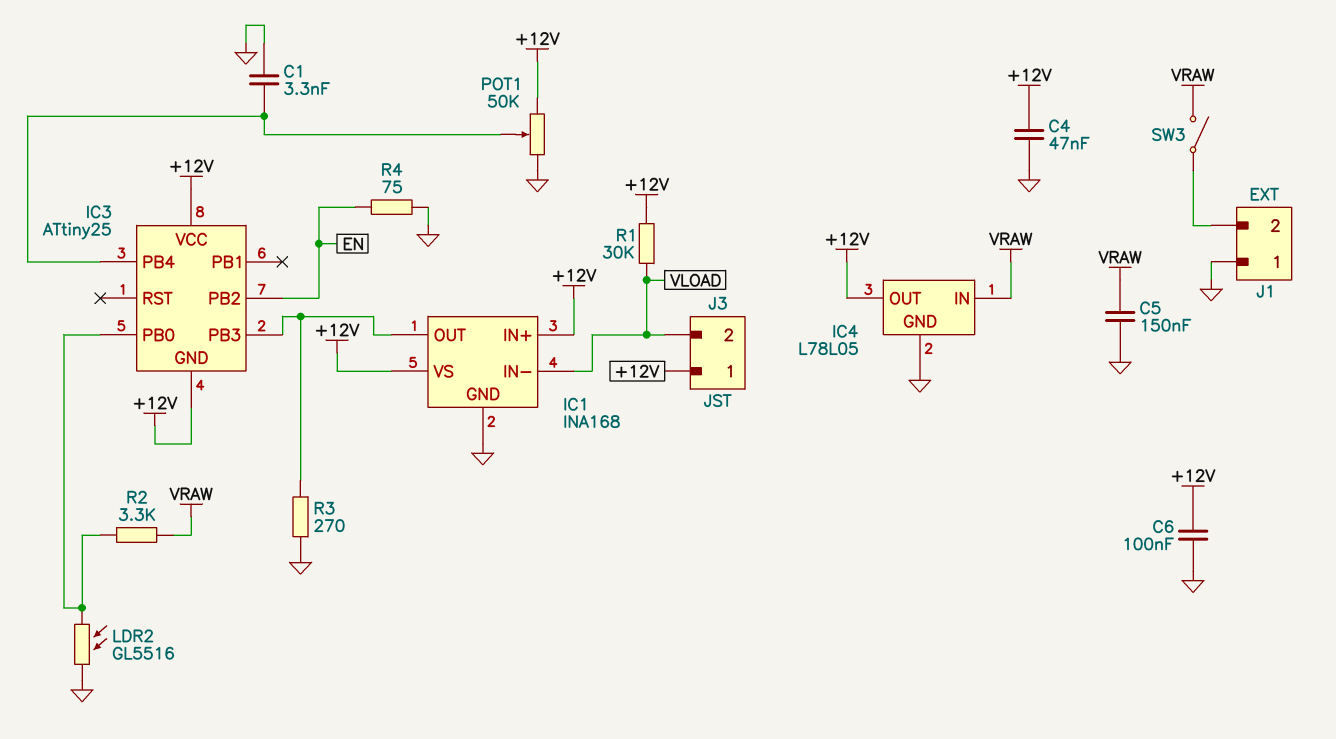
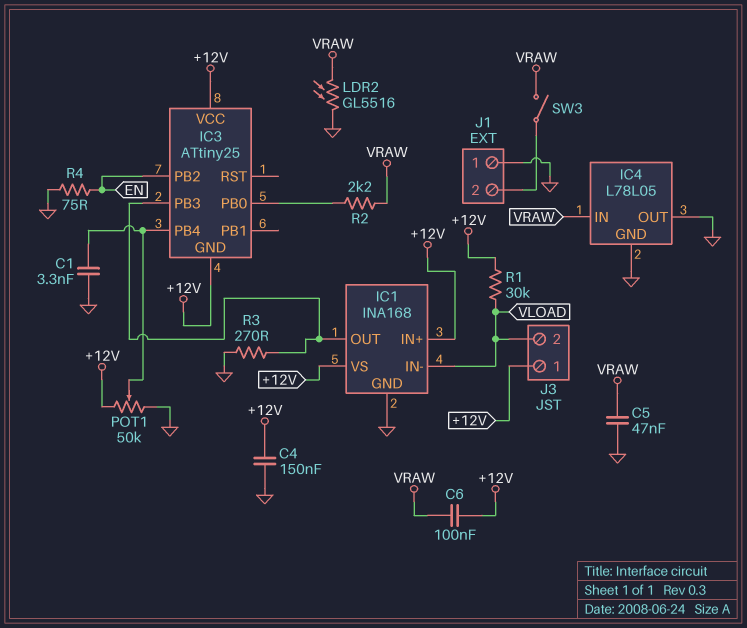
C4: 47nF (+12V, GND) -> 150nF (+12V, GND)
C5: 150nF (GND, VRAW) -> 47nF (GND, VRAW)
C6: 100nF (+12V, GND) -> 100nF (+12V, VRAW)
IC4 pin OUT: +12V -> GND
LDR2: GL5516 (GND, IC3/PB0) -> GL5516 (GND, VRAW)
R2: 3.3k (IC3/PB0, VRAW) -> 2.2k (IC3/PB0, VRAW)

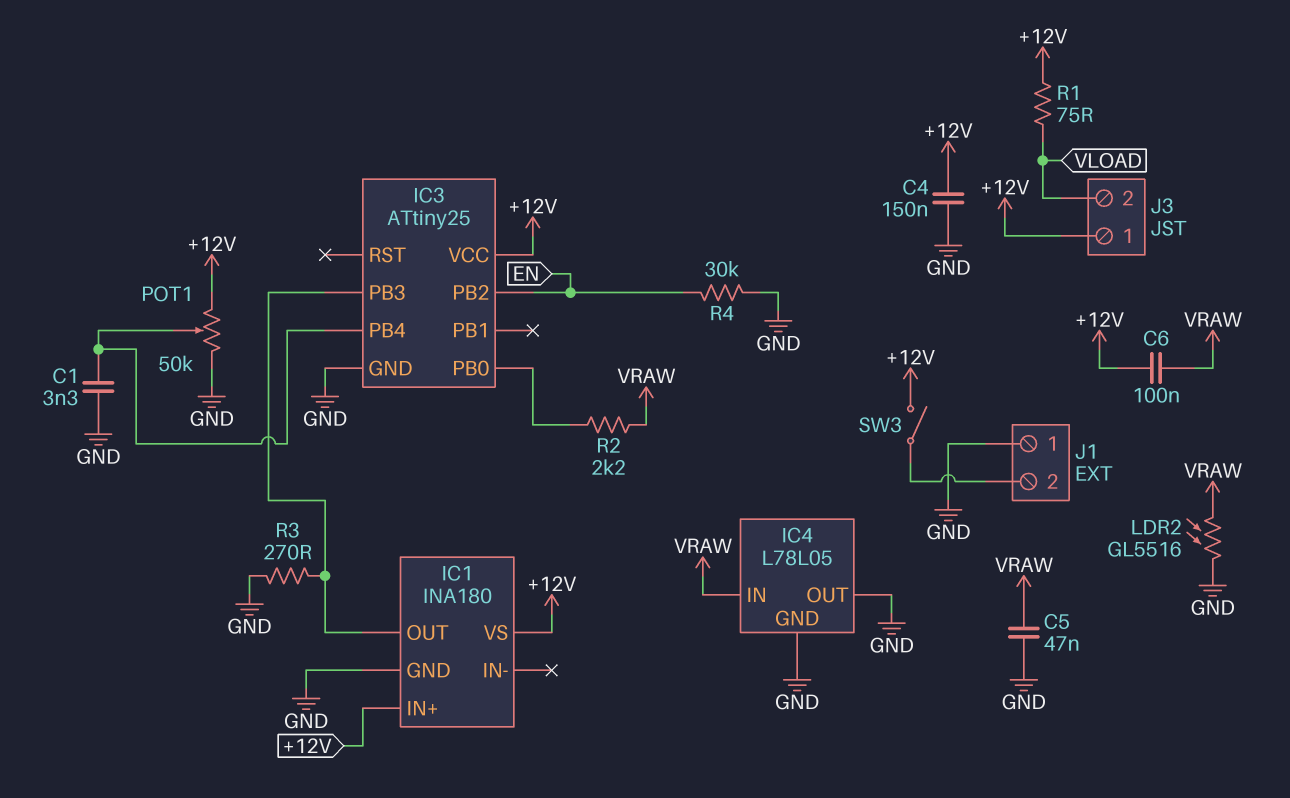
IC1: INA168 -> INA180
IC1 pin IN-: VLOAD -> none
IC3 pin GND: +12V -> GND
R1: 30k (+12V, VLOAD) -> 75 (+12V, VLOAD)
R4: 75 (EN, GND) -> 30k (EN, GND)
SW3: switch (J1/2, VRAW) -> switch (+12V, J1/2)

